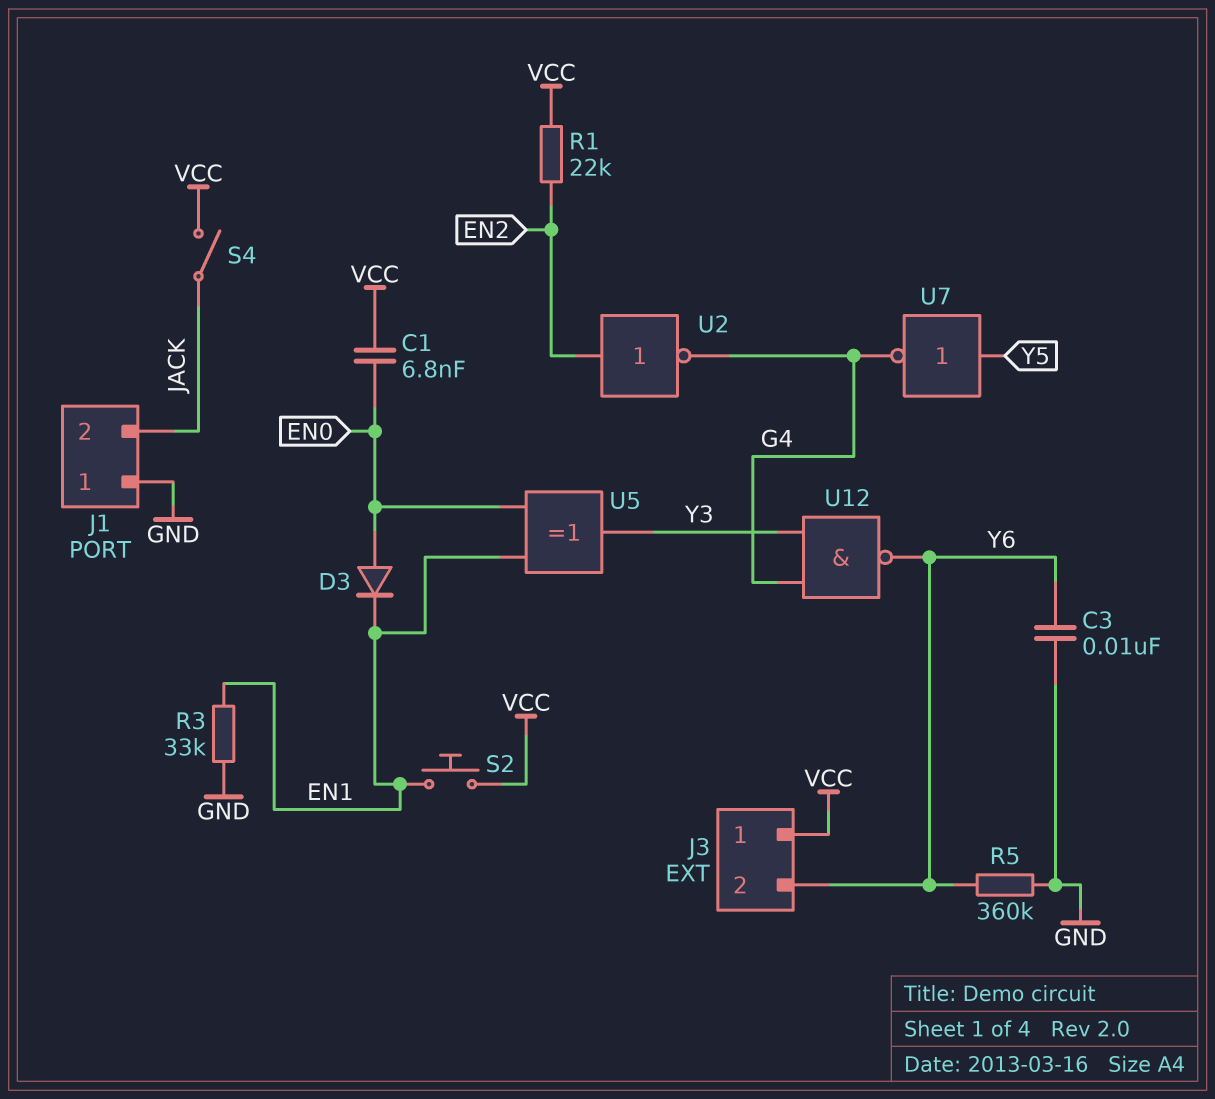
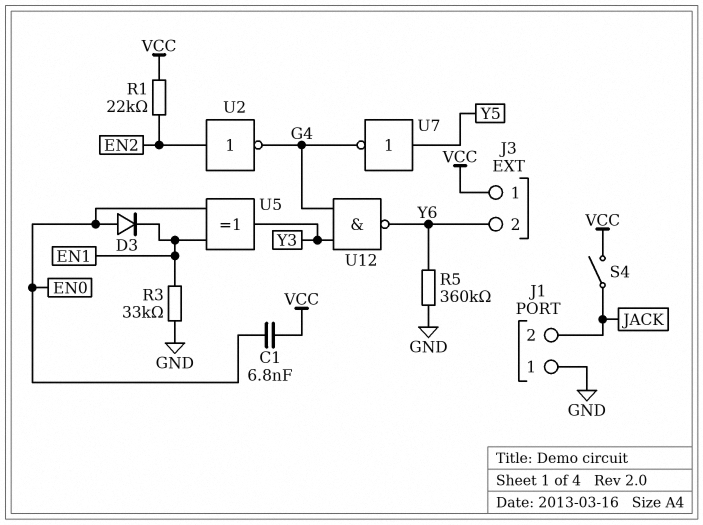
C3: 10nF (GND, Y6) -> none
S2: button (EN1, VCC) -> none

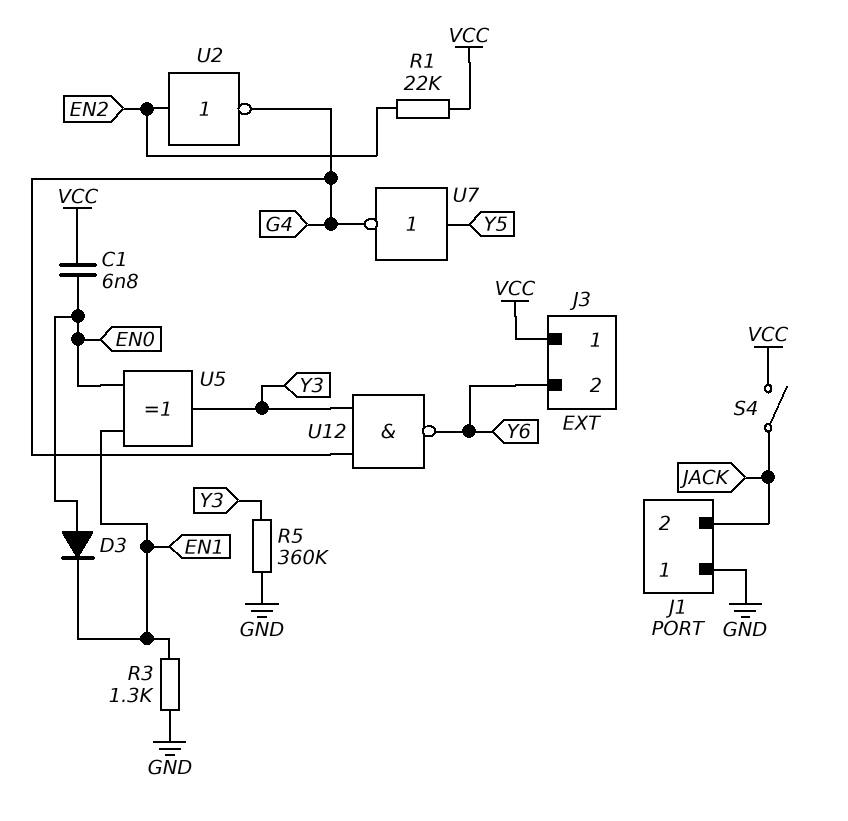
R3: 33k (EN1, GND) -> 1.3k (EN1, GND)
R5: 360k (GND, Y6) -> 360k (GND, Y3)

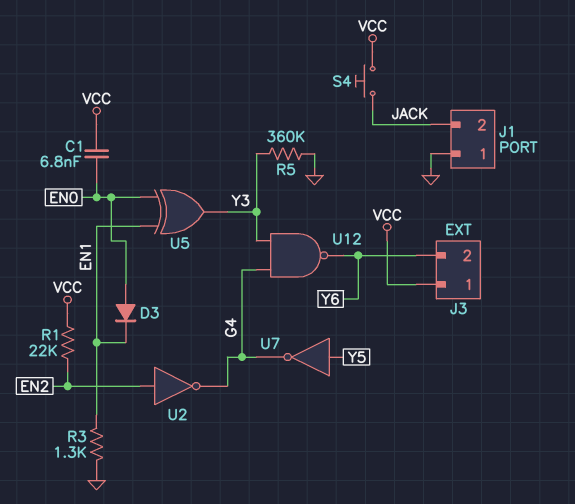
S4: switch (JACK, VCC) -> button (JACK, VCC)

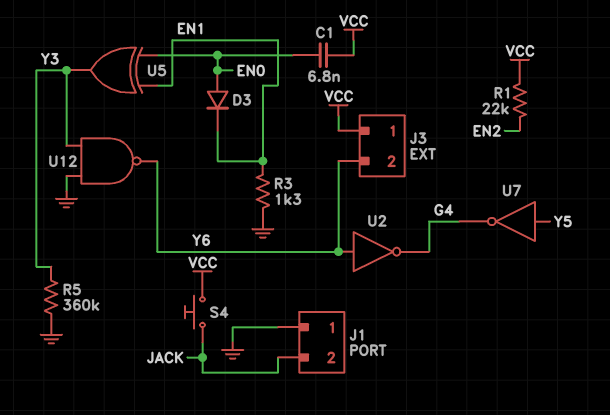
U2: NOT (in EN2, out G4) -> NOT (in Y6, out G4)
U12: NAND (in G4, in Y3, out Y6) -> NAND (in GND, in Y3, out Y6)

